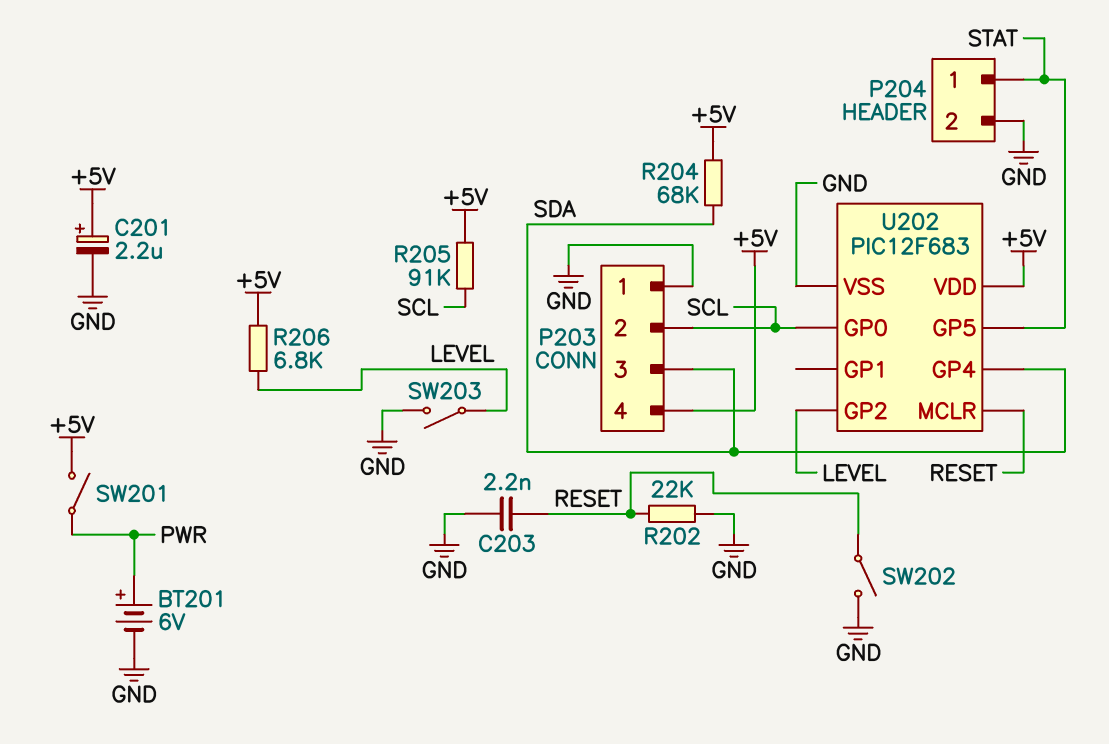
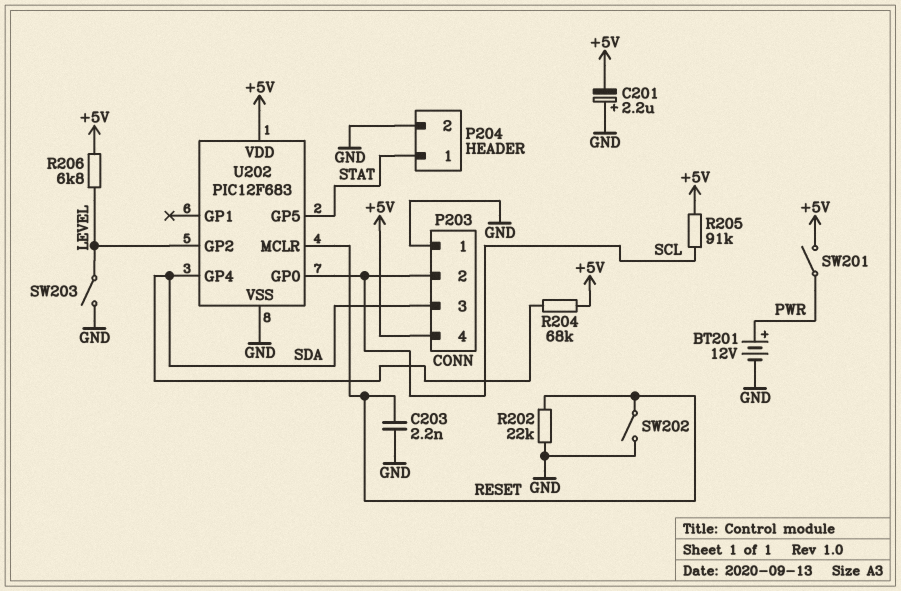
BT201: 6V (plus PWR, minus GND) -> 12V (plus PWR, minus GND)
C201: 2.2uF (plus +5V, minus GND) -> 2.2uF (plus GND, minus +5V)

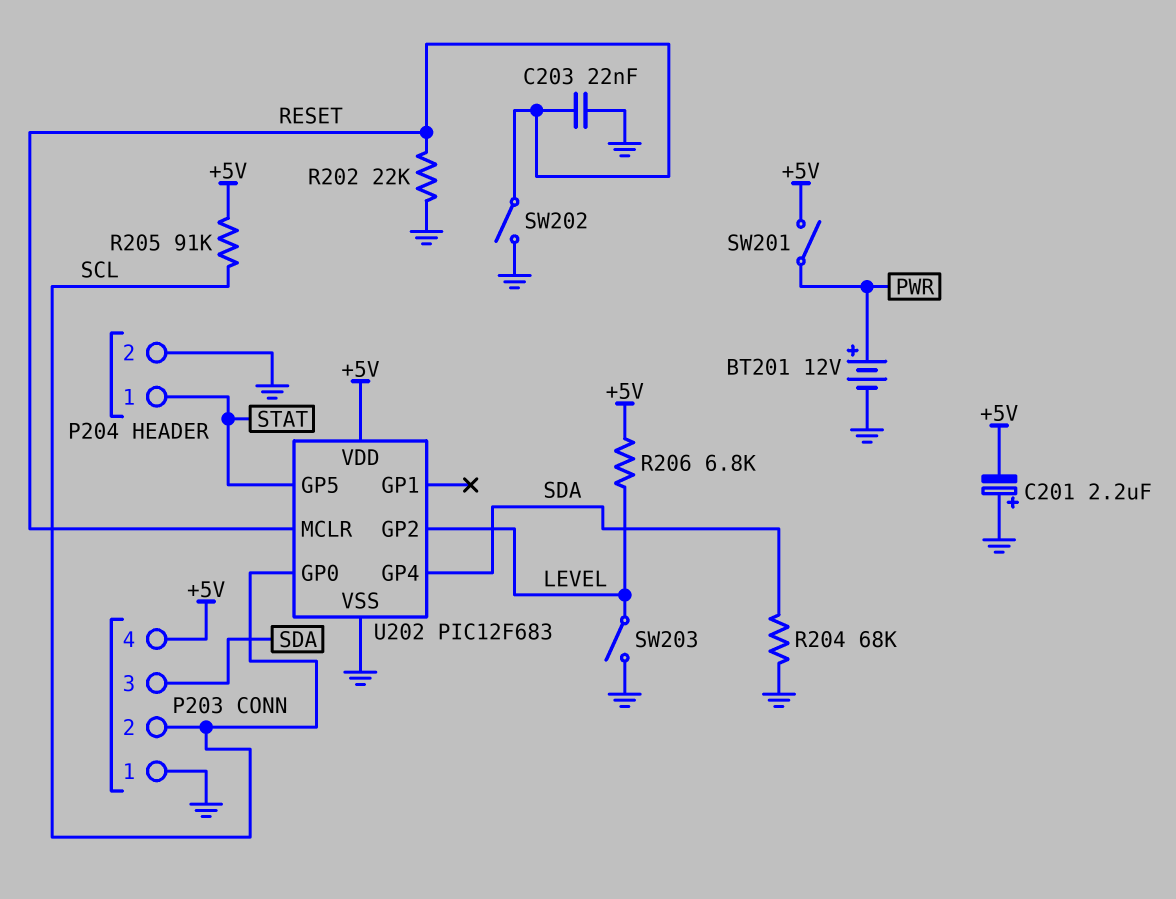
C203: 2.2nF (GND, RESET) -> 22nF (GND, RESET)
R204: 68k (+5V, SDA) -> 68k (GND, SDA)

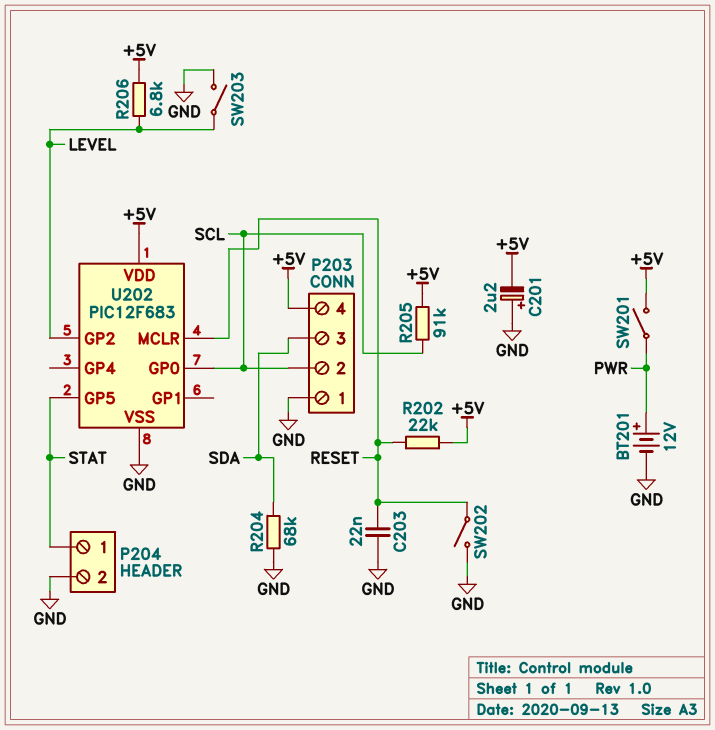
R202: 22k (GND, RESET) -> 22k (+5V, RESET)
U202 pin GP4: SDA -> none

